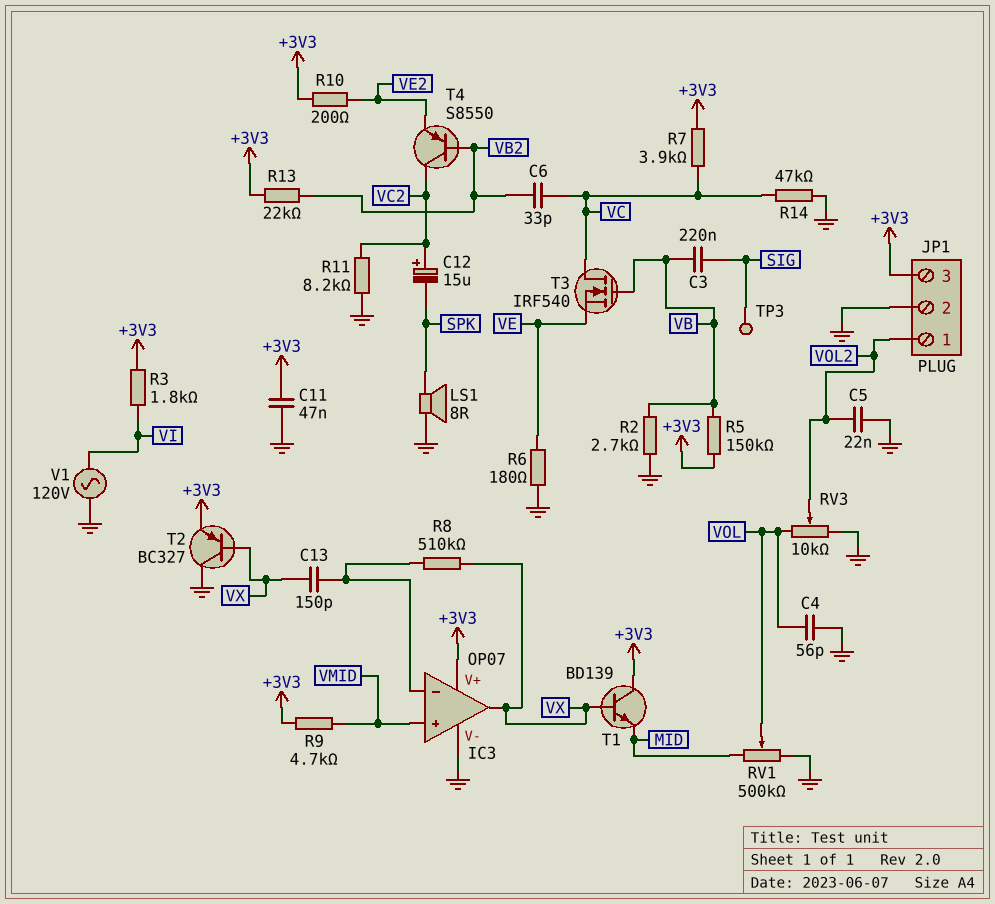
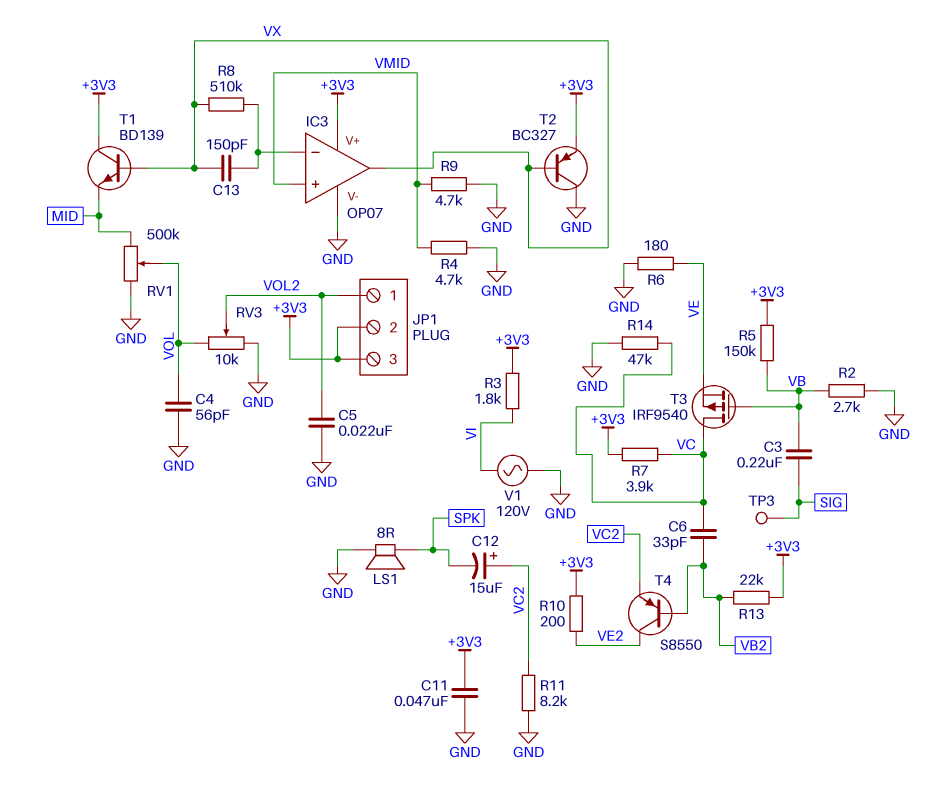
JP1 pin 2: GND -> +3V3
R4: none -> 4.7k (GND, VMID)
R9: 4.7k (+3V3, VMID) -> 4.7k (GND, VMID)
T3: NMOS IRF540 (G VB, D VC, S VE) -> PMOS IRF9540 (G VB, D VC, S VE)
T4: PNP S8550 (B VB2, C VC2, E VE2) -> PNP S8550 (B VB2, C VE2, E VC2)

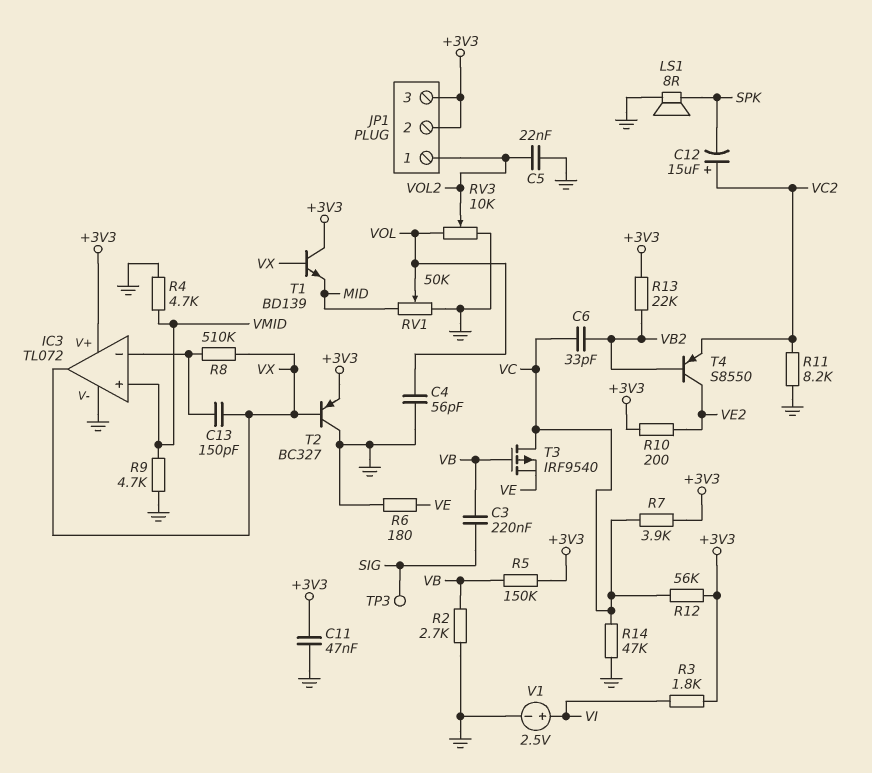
IC3: OP07 -> TL072
R12: none -> 56k (+3V3, VC)
RV1: 500k (GND, MID, wiper VOL) -> 50k (GND, MID, wiper VOL)
V1: AC 120V (GND, VI) -> 2.5V (plus VI, minus GND)

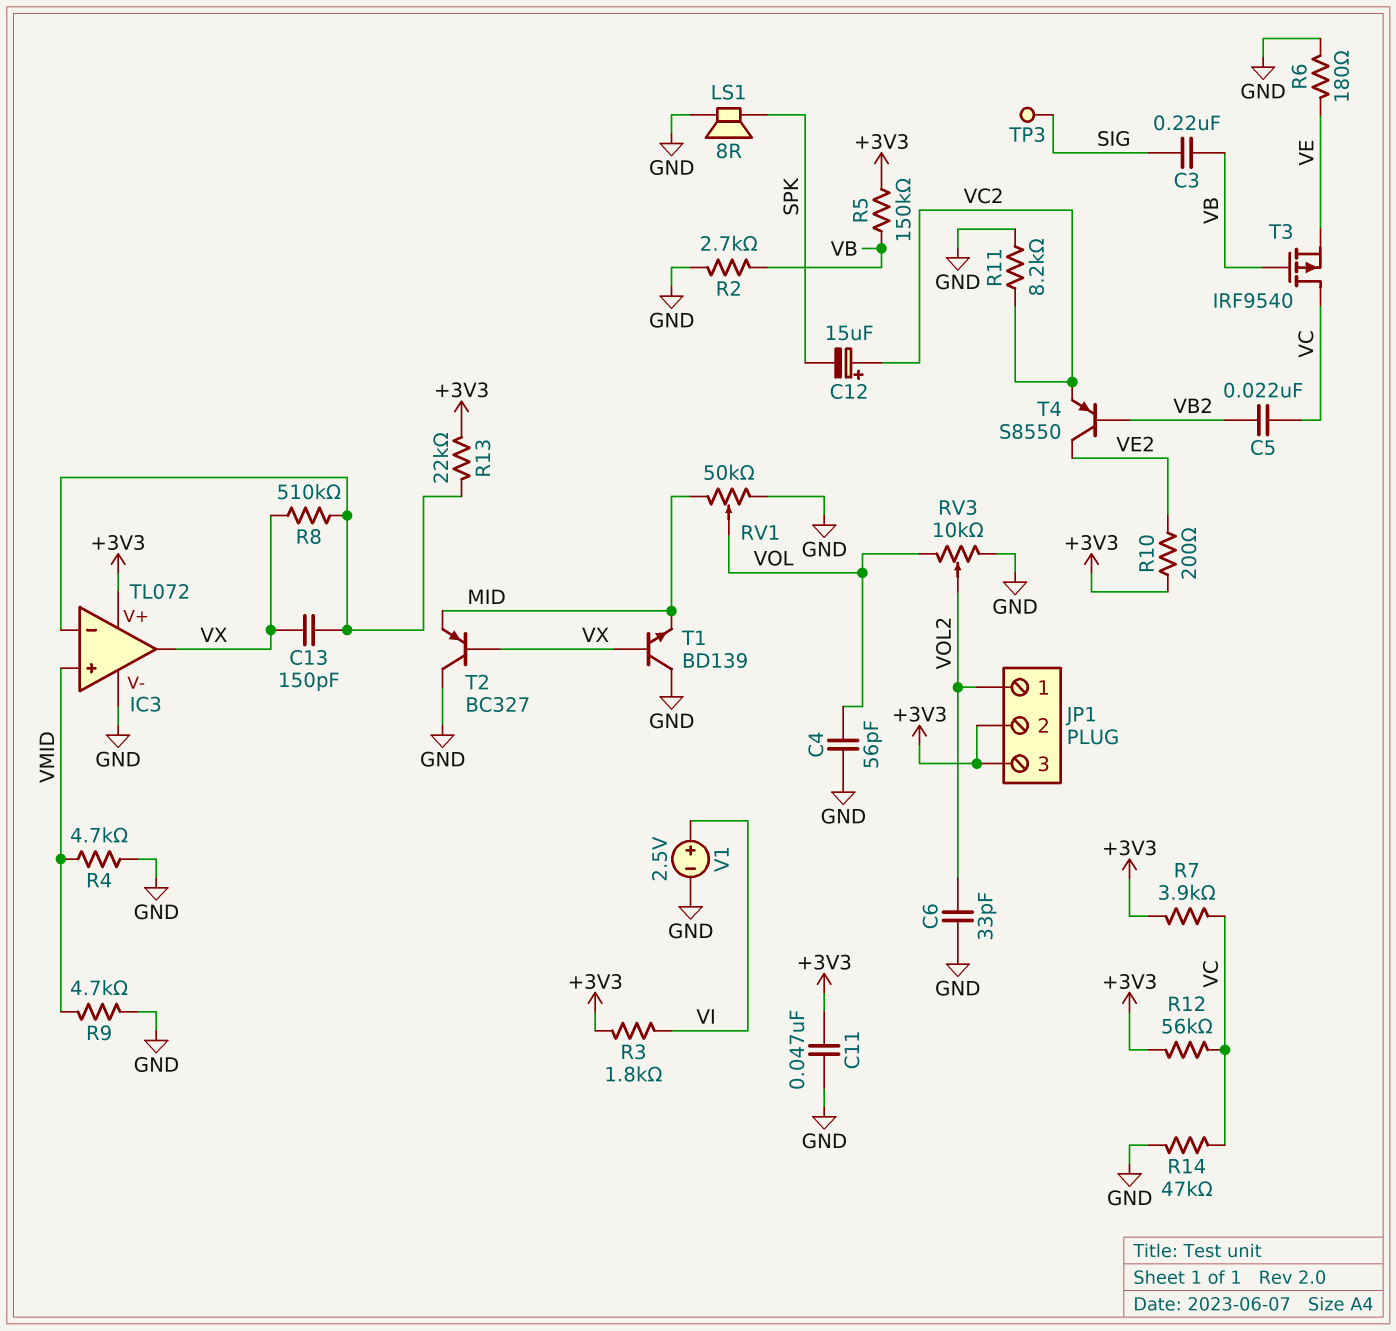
C5: 22nF (GND, VOL2) -> 22nF (VB2, VC)
C6: 33pF (VB2, VC) -> 33pF (GND, VOL2)
R13: 22k (+3V3, VB2) -> 22k (+3V3, IC3/in-)
T1: NPN BD139 (B VX, C +3V3, E MID) -> NPN BD139 (B VX, C GND, E MID)
T2: PNP BC327 (B VX, C GND, E +3V3) -> PNP BC327 (B VX, C GND, E MID)

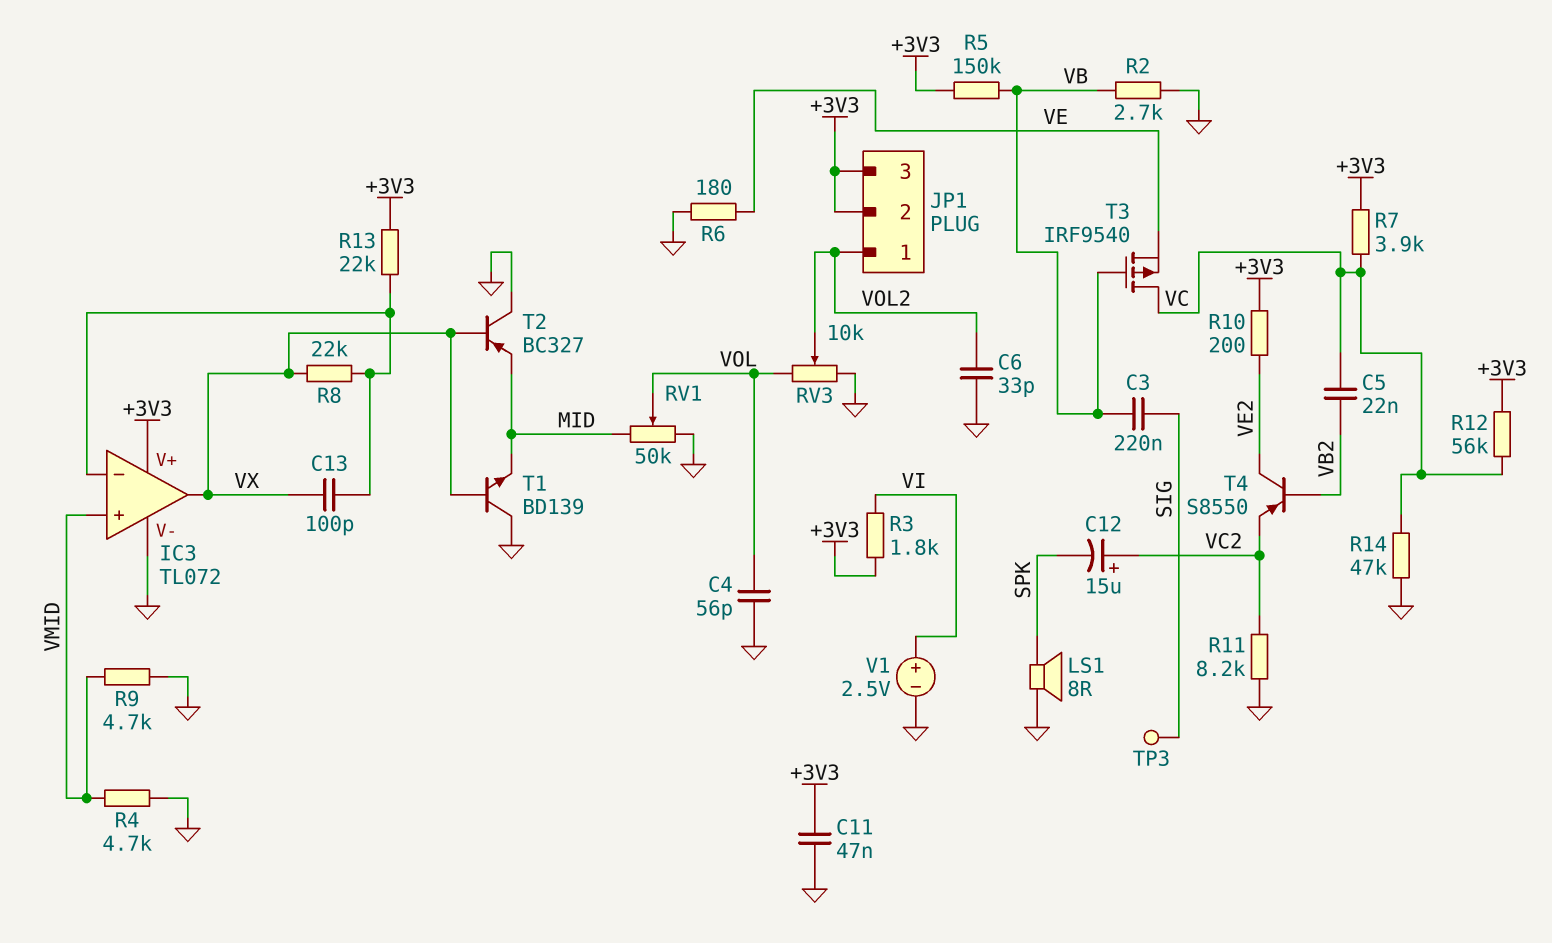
C13: 150pF (IC3/in-, VX) -> 100pF (IC3/in-, VX)
R8: 510k (IC3/in-, VX) -> 22k (IC3/in-, VX)

